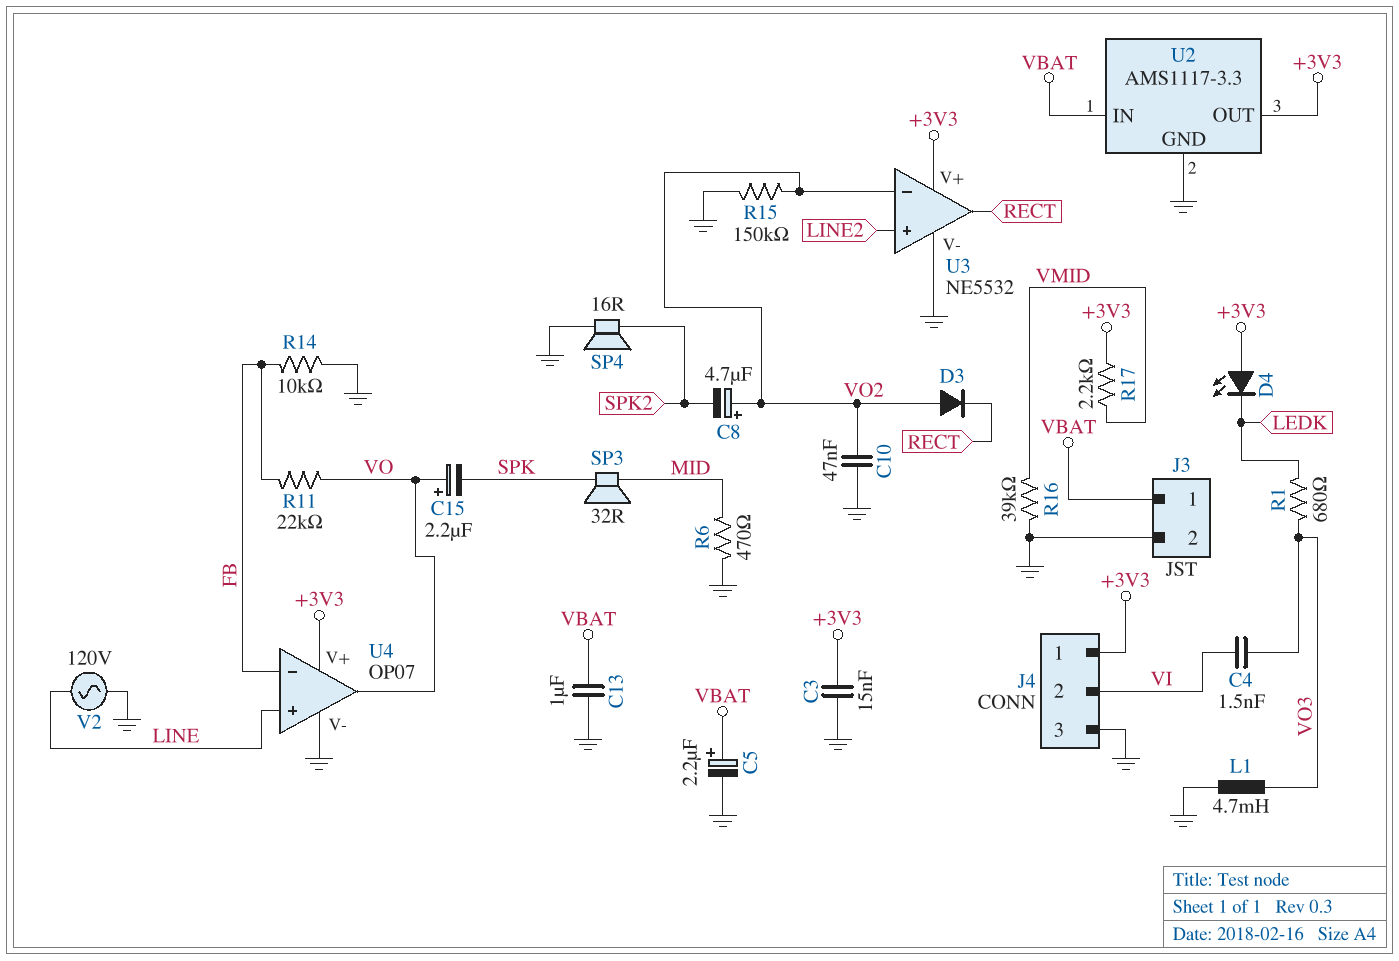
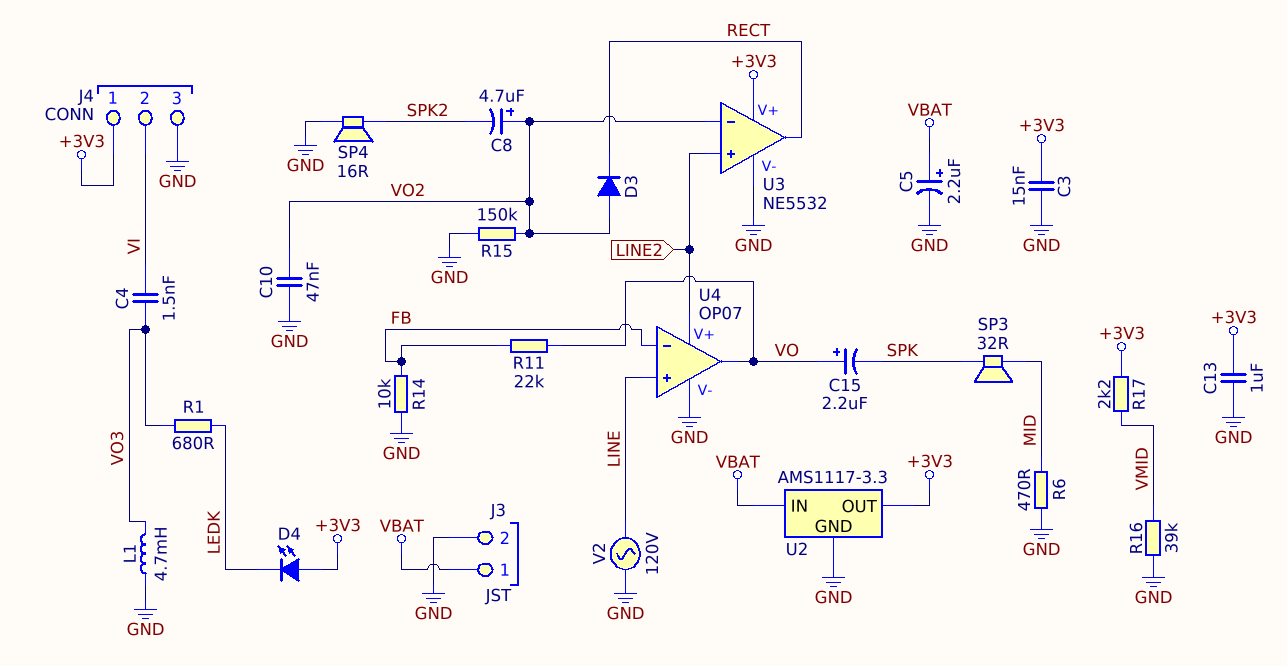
C13: 1uF (GND, VBAT) -> 1uF (+3V3, GND)
U4 pin V+: +3V3 -> LINE2

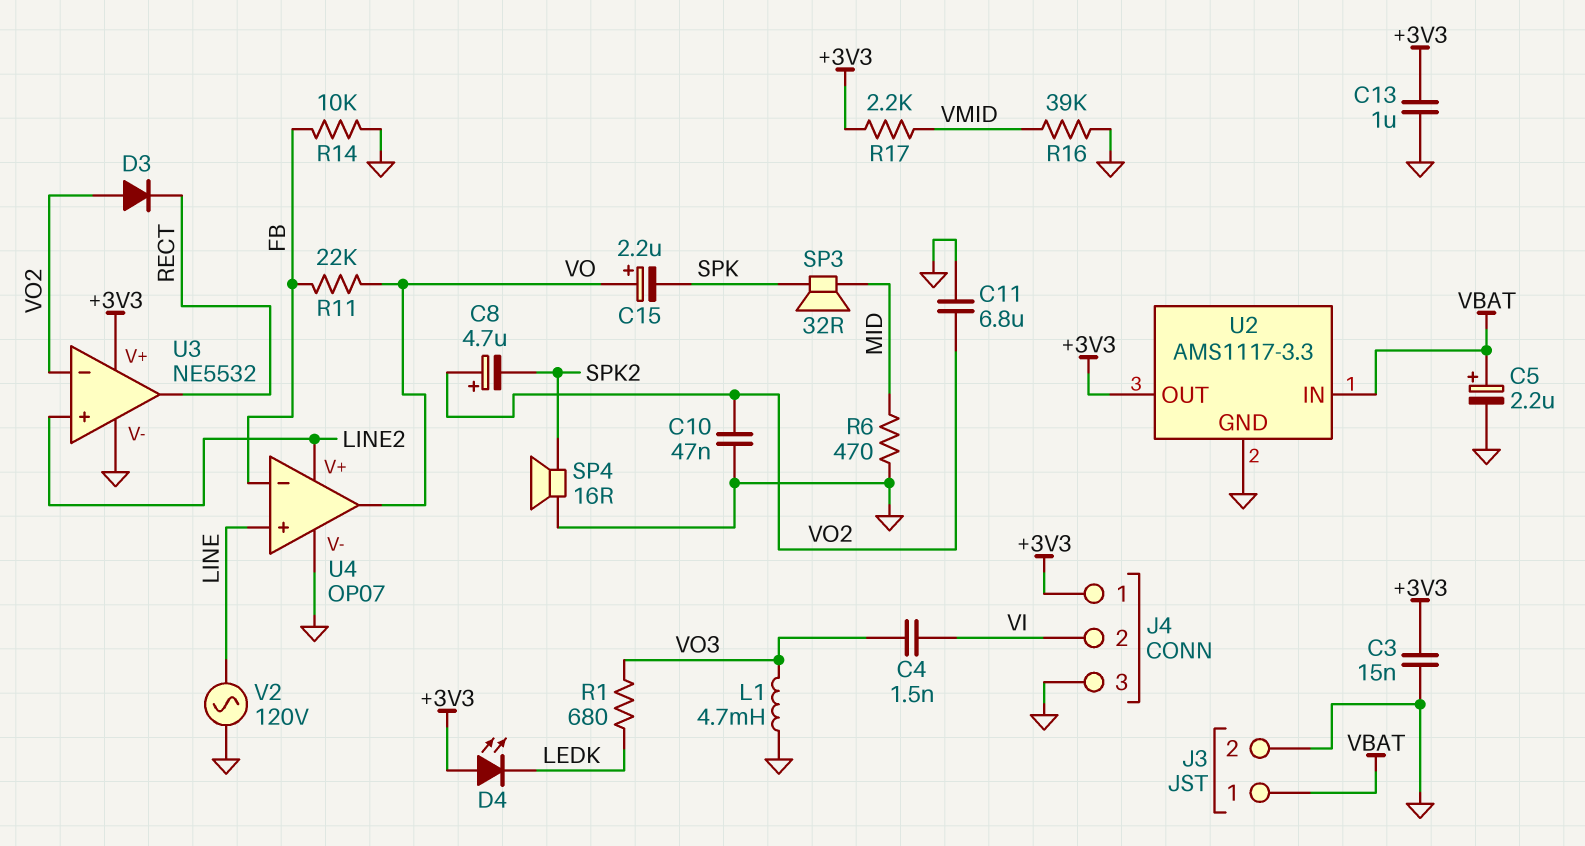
C11: none -> 6.8uF (GND, VO2)
R15: 150k (GND, VO2) -> none

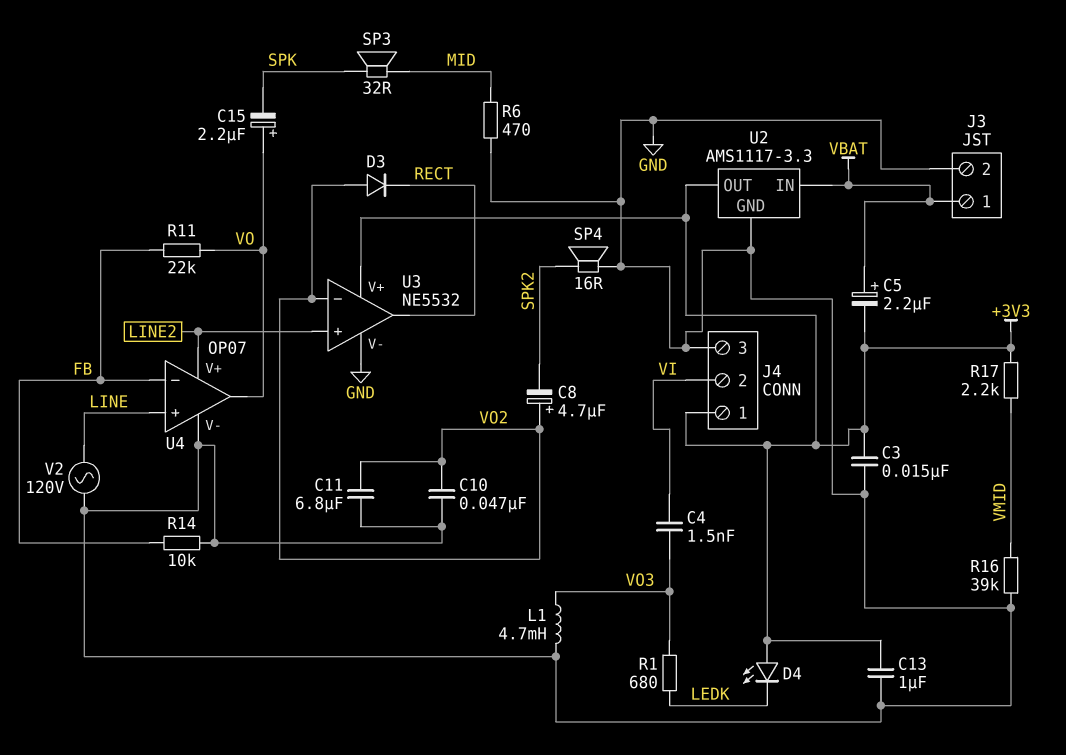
C5: 2.2uF (plus VBAT, minus GND) -> 2.2uF (plus VBAT, minus +3V3)

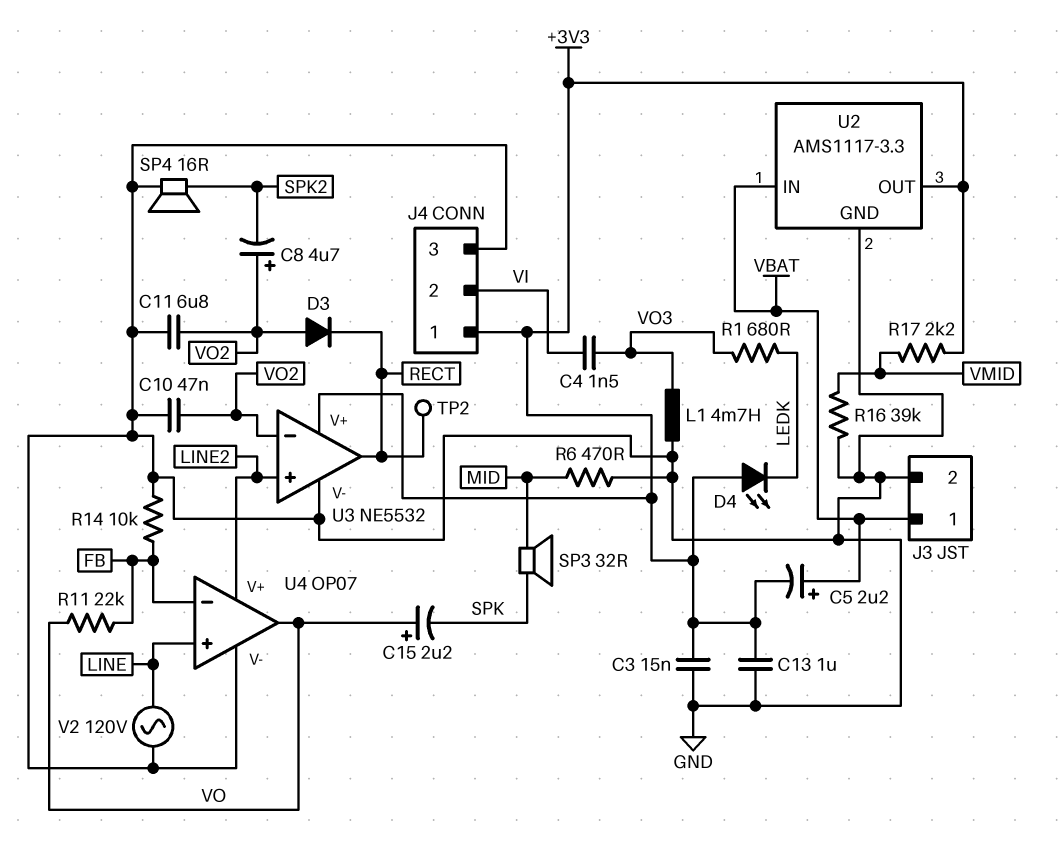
TP2: none -> test point (RECT)

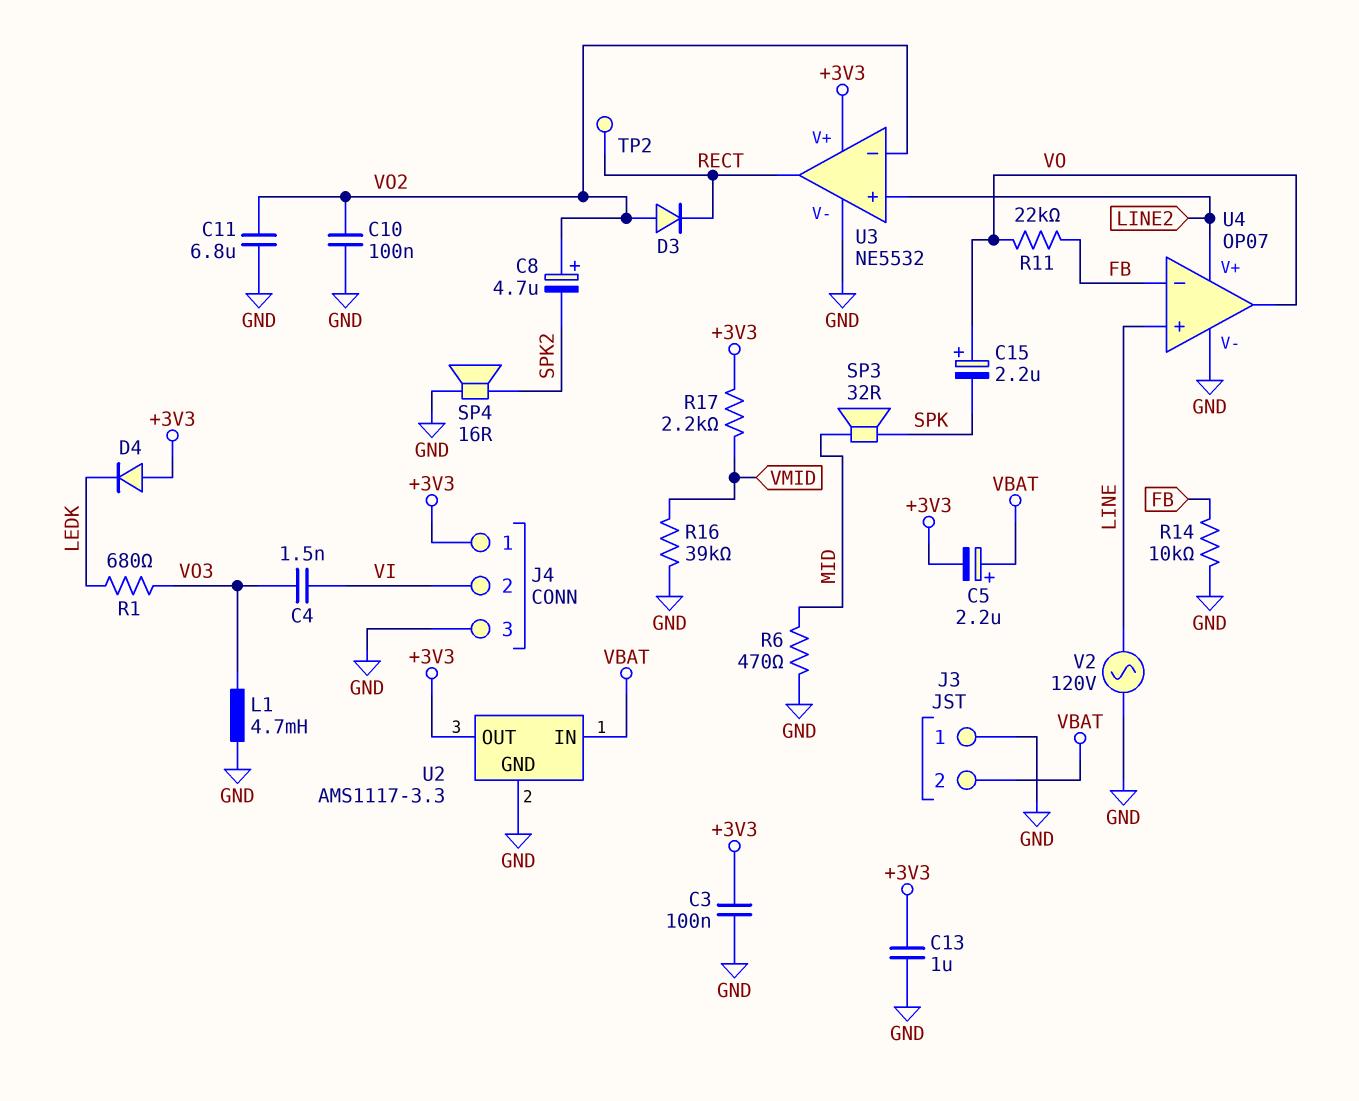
C3: 15nF (+3V3, GND) -> 100nF (+3V3, GND)
C10: 47nF (GND, VO2) -> 100nF (GND, VO2)
D4: LED (A +3V3, K LEDK) -> diode (A +3V3, K LEDK)
J3 pin 1: VBAT -> GND
J3 pin 2: GND -> VBAT

